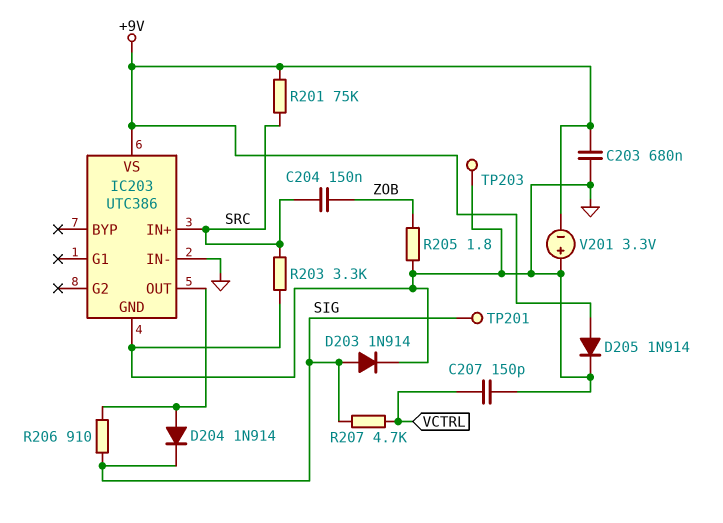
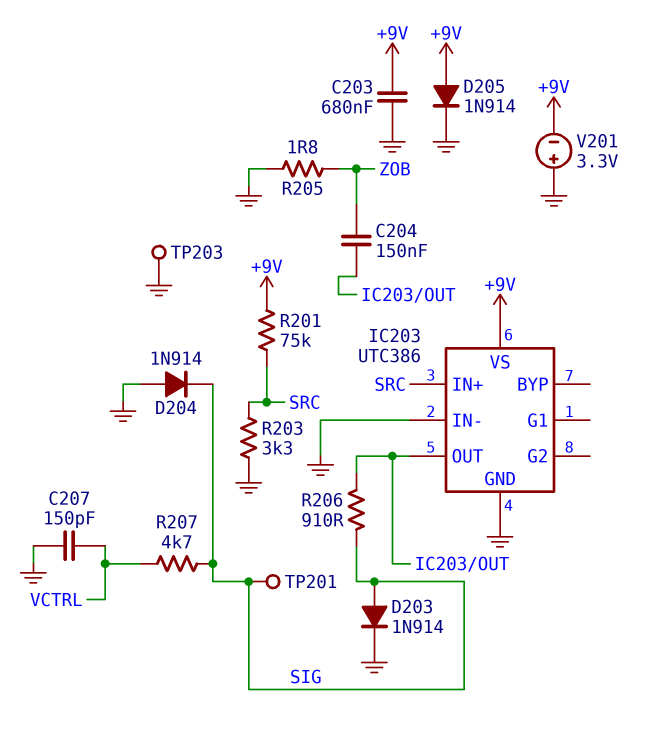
C204: 150nF (SRC, ZOB) -> 150nF (IC203/OUT, ZOB)
D204: diode 1N914 (A IC203/OUT, K SIG) -> diode 1N914 (A GND, K SIG)

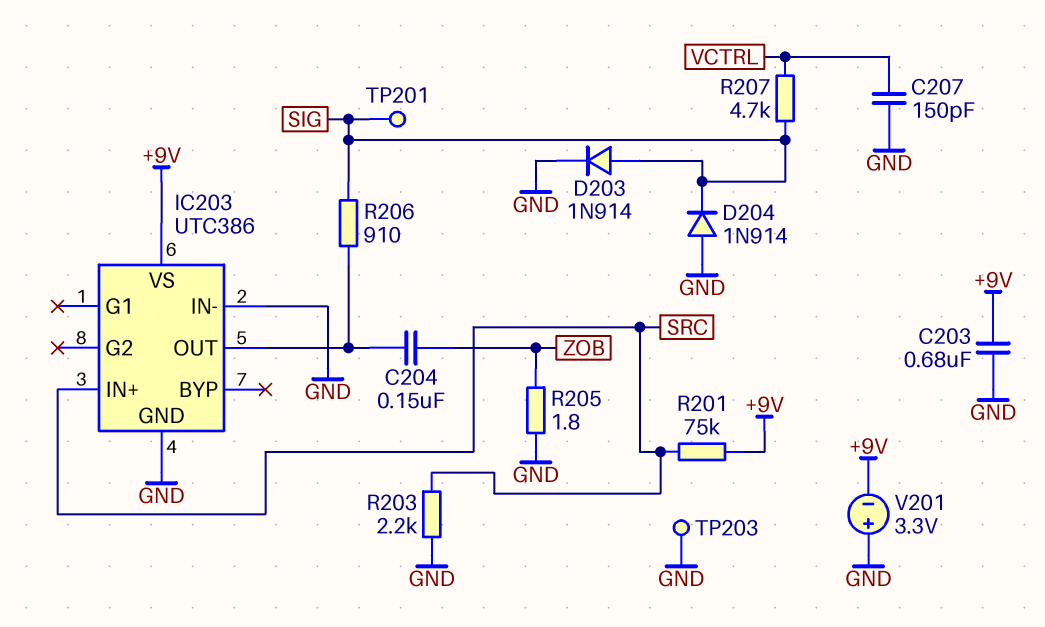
D205: diode 1N914 (A +9V, K GND) -> none
R203: 3.3k (GND, SRC) -> 2.2k (GND, SRC)

